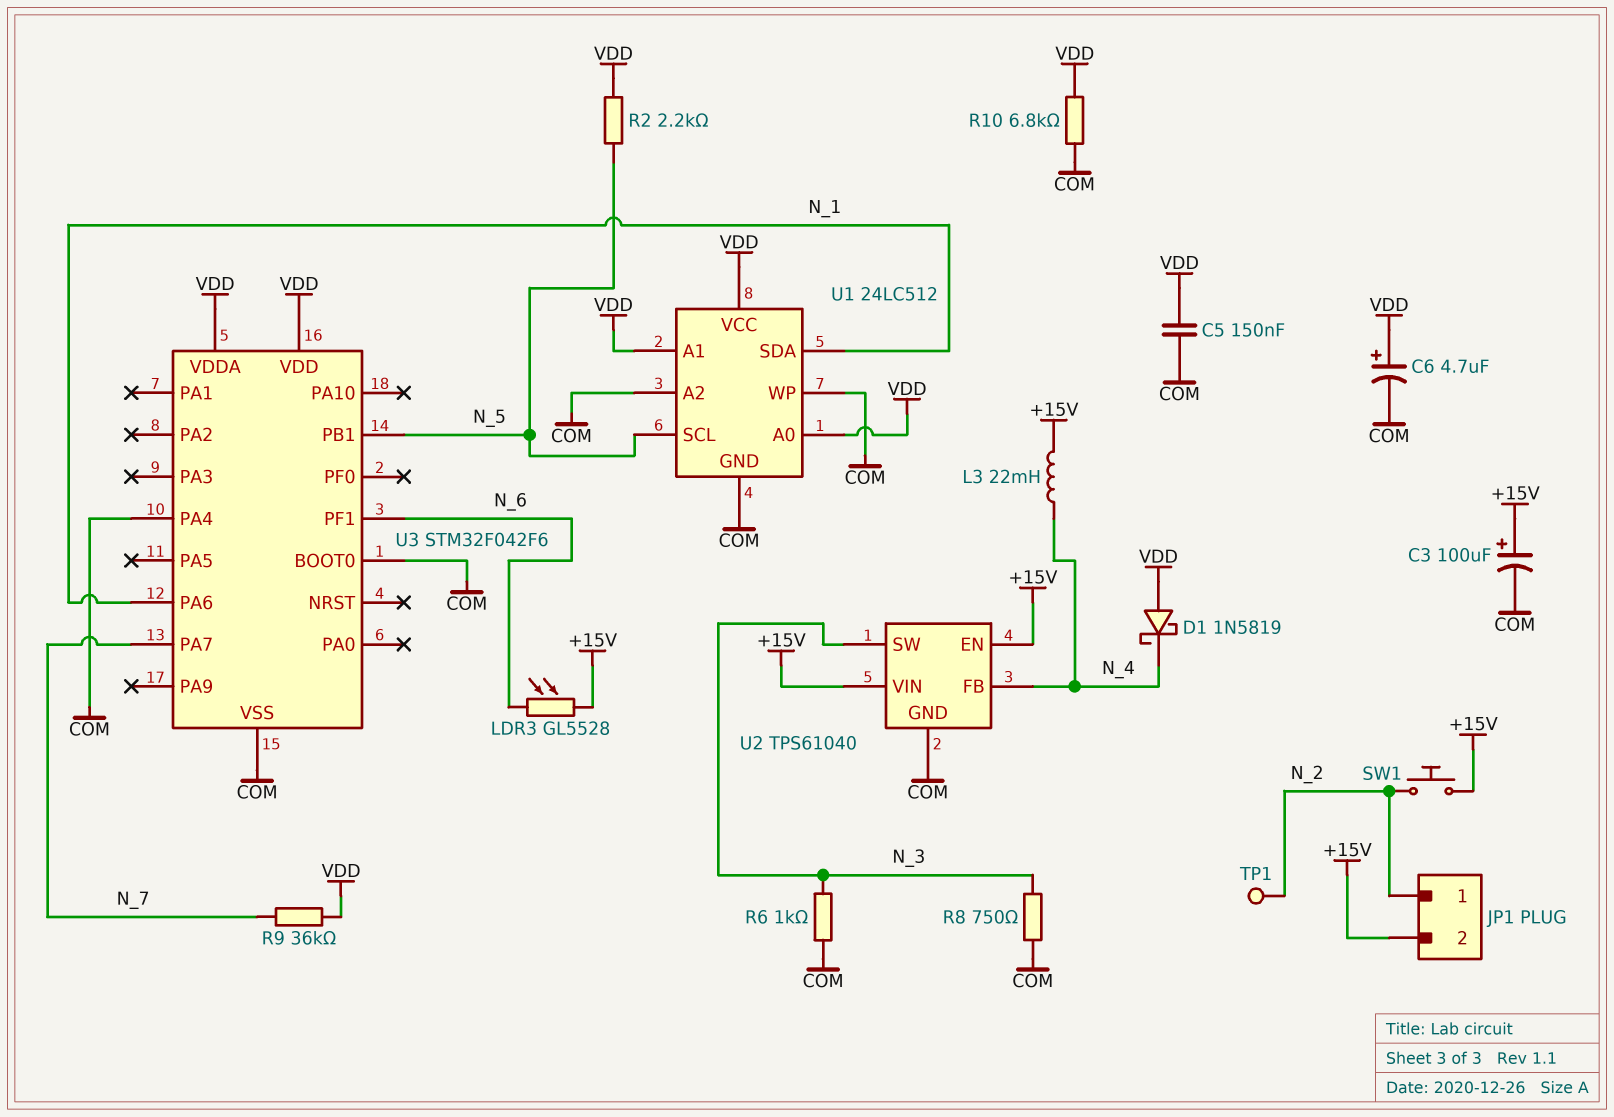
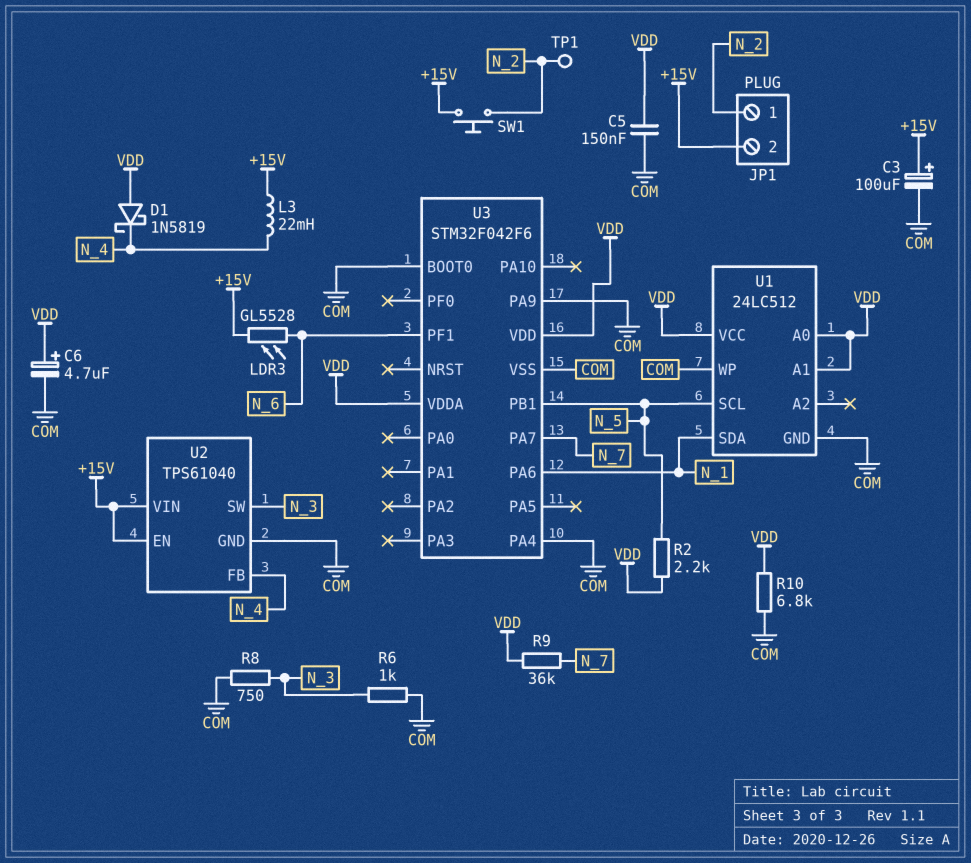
U1 pin A2: COM -> none
U3 pin PA9: none -> COM

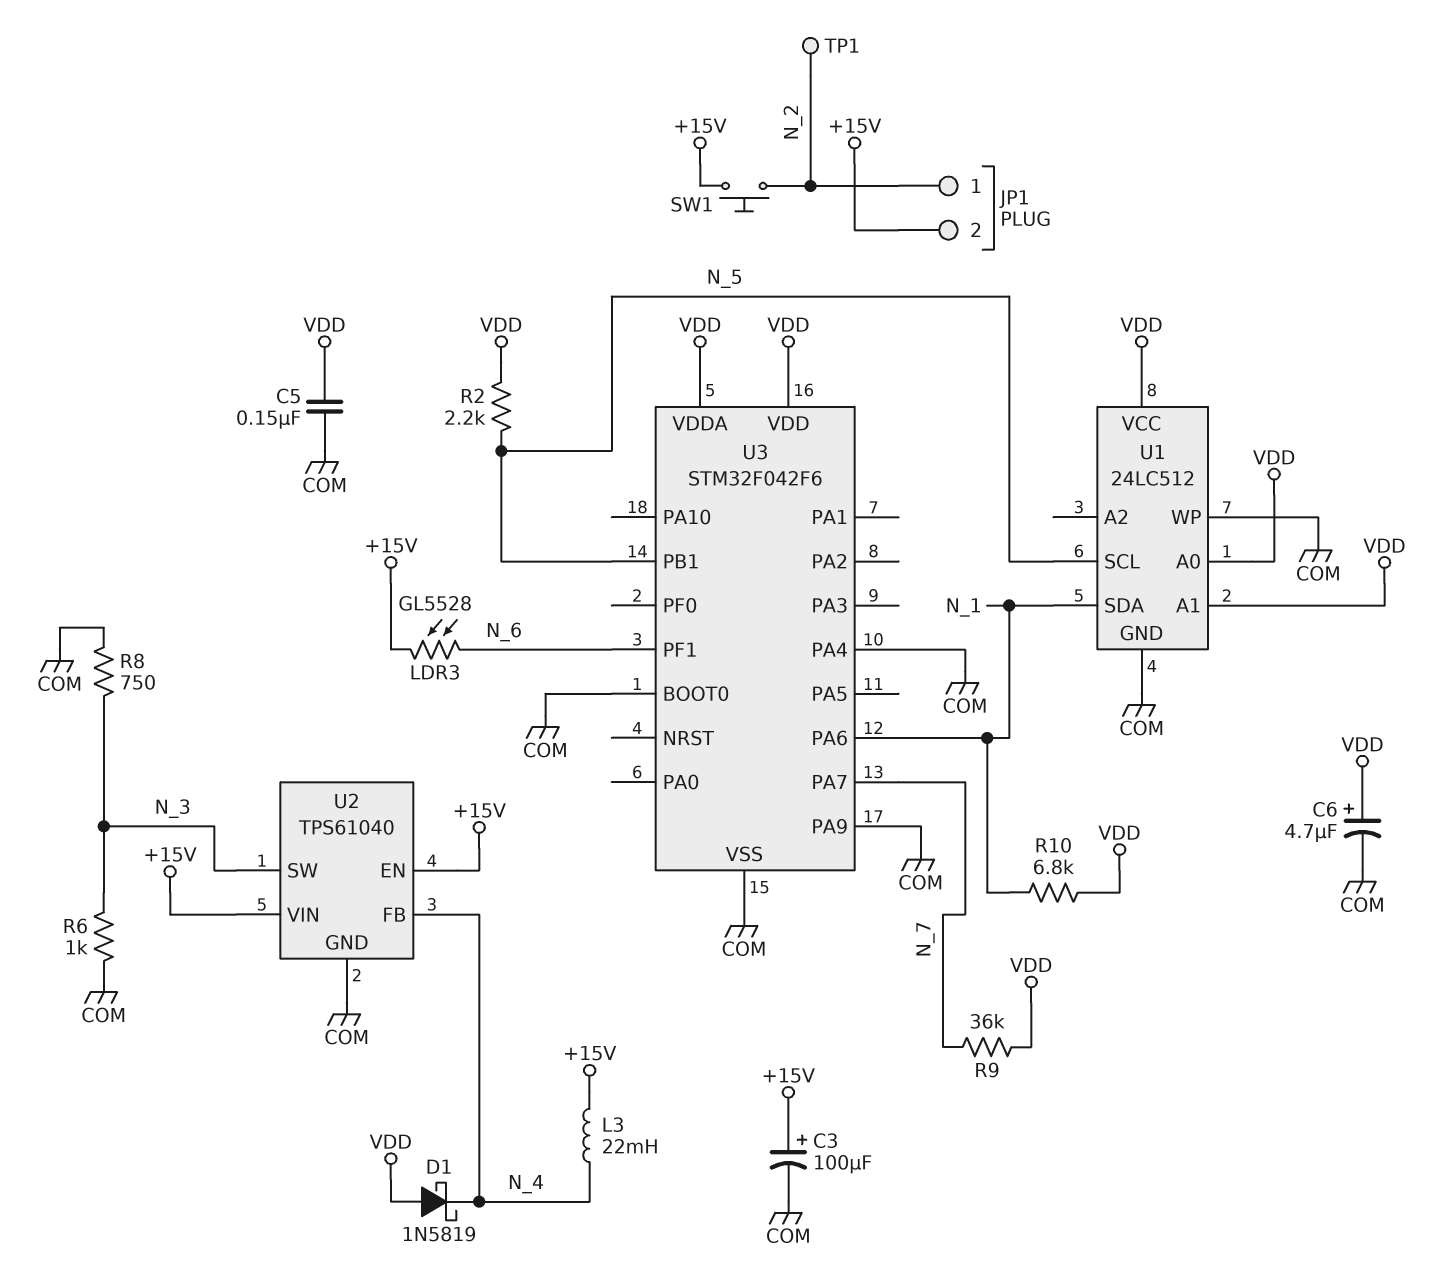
R10: 6.8k (COM, VDD) -> 6.8k (N_1, VDD)

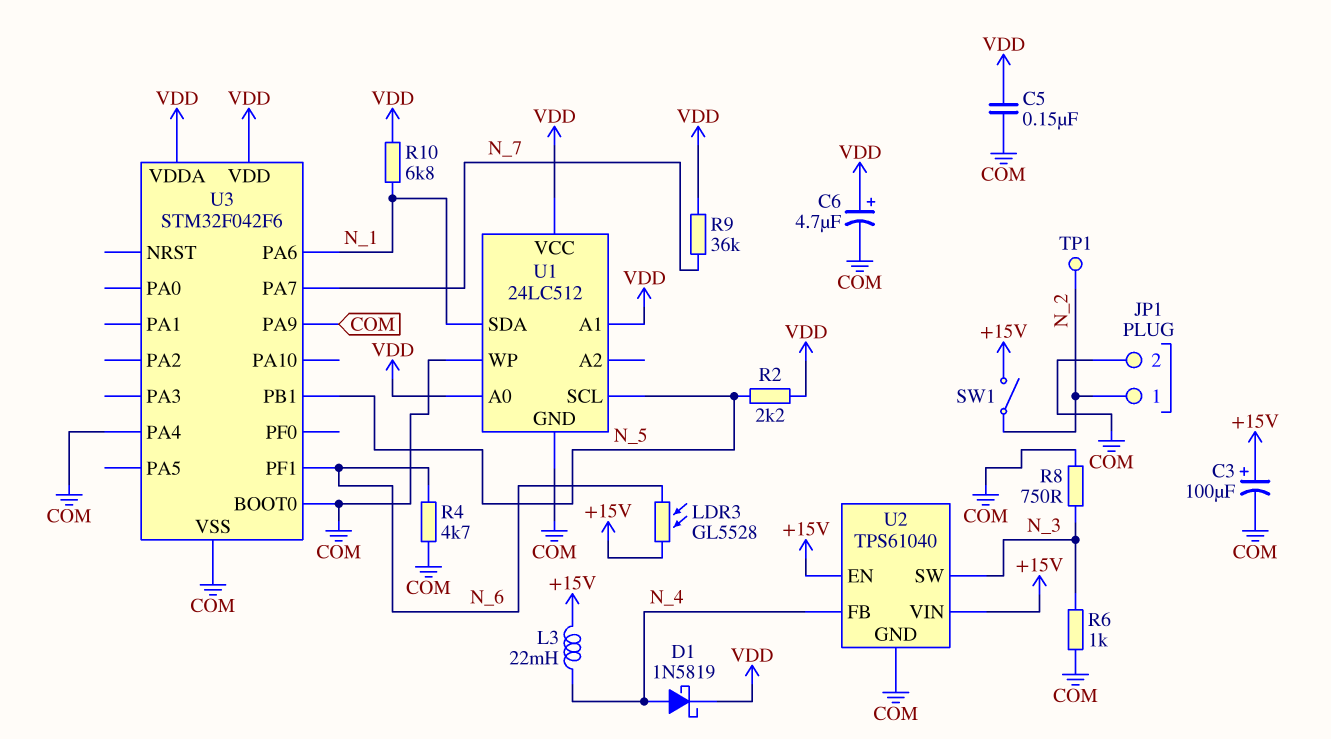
D1: schottky 1N5819 (A VDD, K N_4) -> schottky 1N5819 (A N_4, K VDD)
JP1 pin 2: +15V -> COM
R4: none -> 4.7k (COM, N_6)
SW1: button (+15V, N_2) -> switch (+15V, N_2)

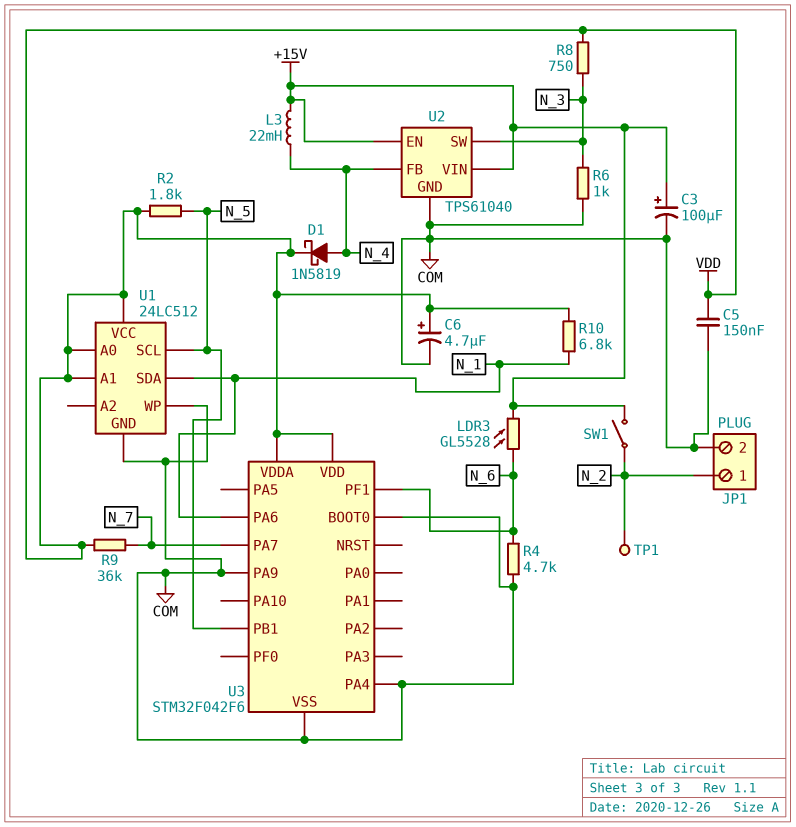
R2: 2.2k (N_5, VDD) -> 1.8k (N_5, VDD)
R8: 750 (COM, N_3) -> 750 (N_3, VDD)

